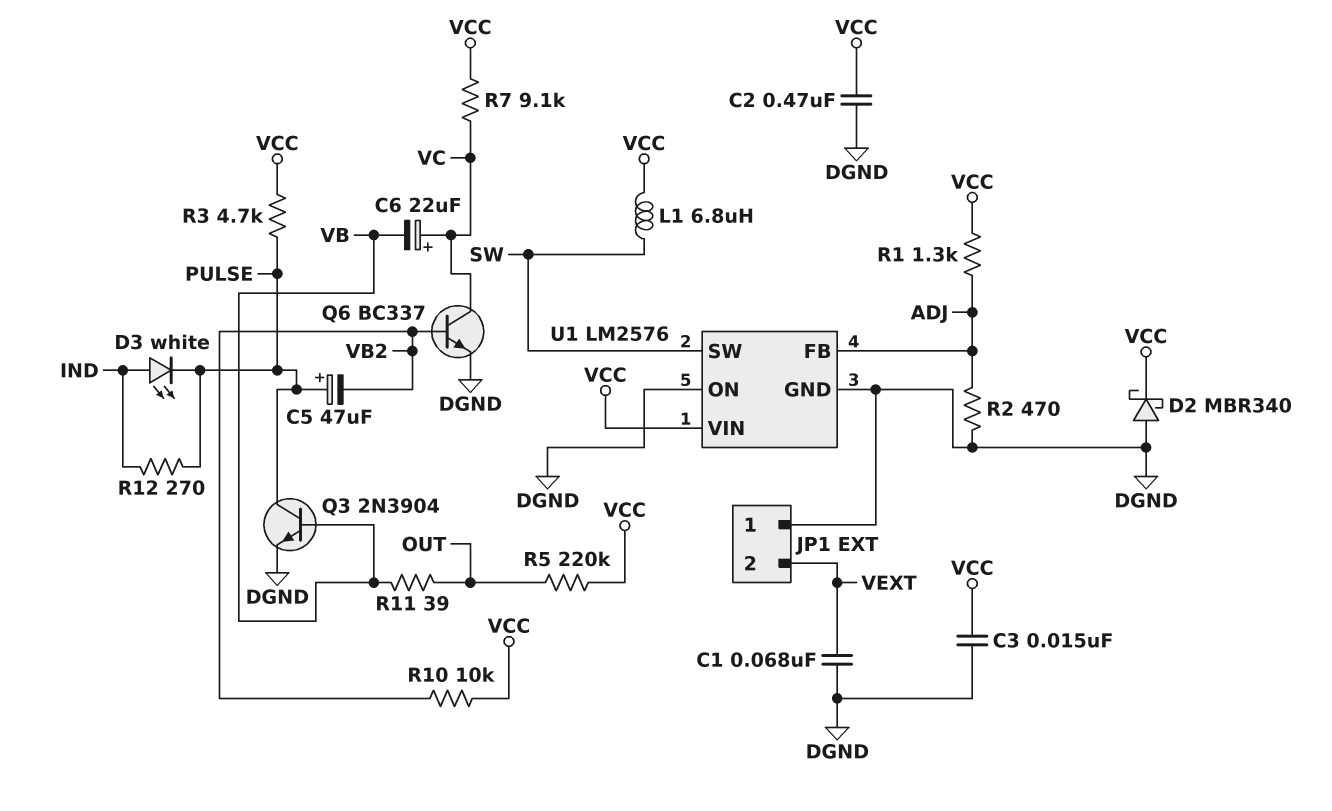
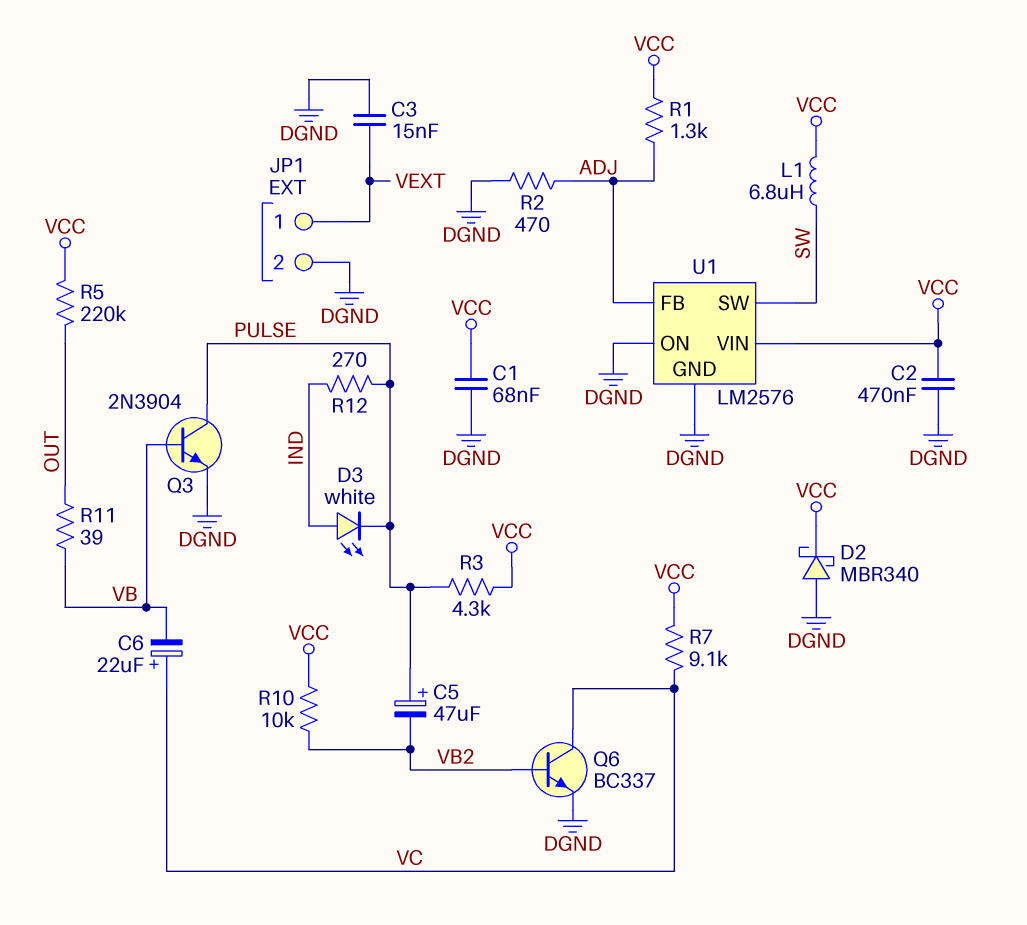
C1: 68nF (DGND, VEXT) -> 68nF (DGND, VCC)
C3: 15nF (DGND, VCC) -> 15nF (DGND, VEXT)
JP1 pin 1: DGND -> VEXT
JP1 pin 2: VEXT -> DGND
R3: 4.7k (PULSE, VCC) -> 4.3k (PULSE, VCC)

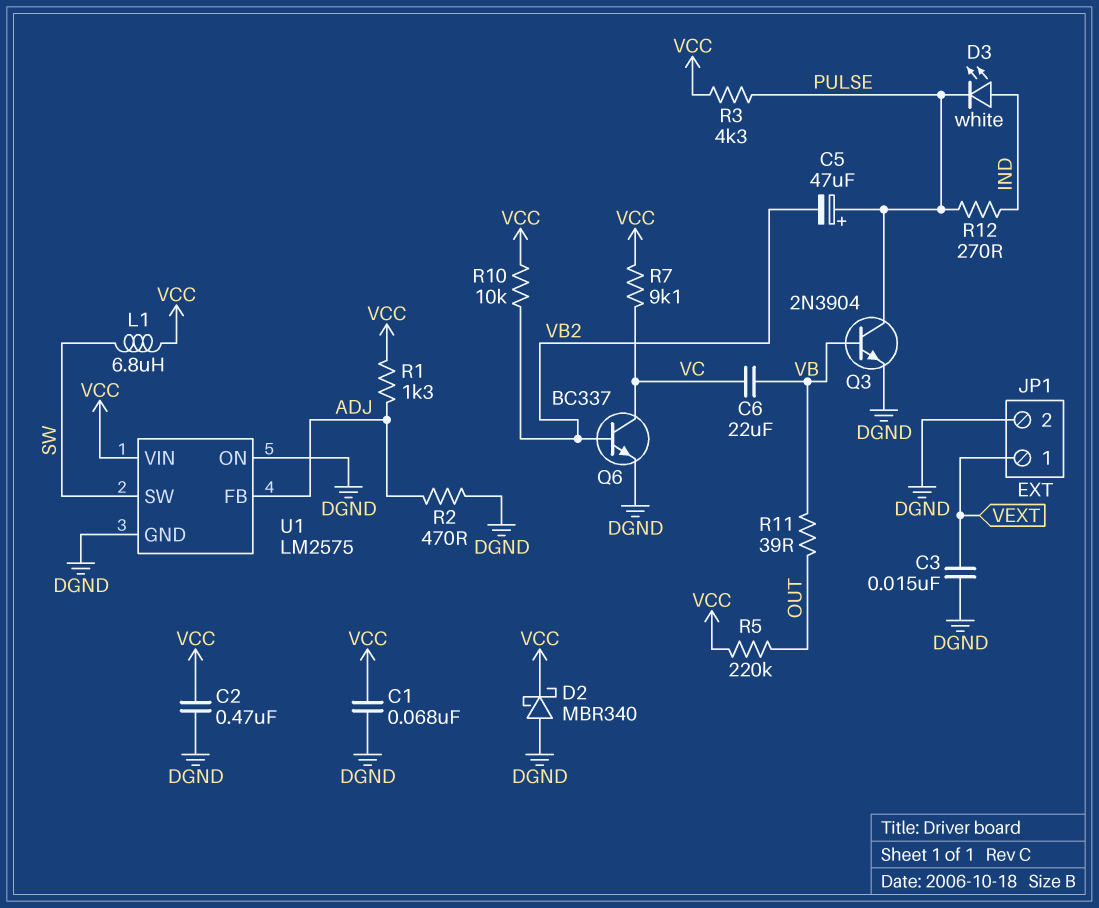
C6: 22uF (plus VC, minus VB) -> 22uF (VB, VC)
U1: LM2576 -> LM2575

